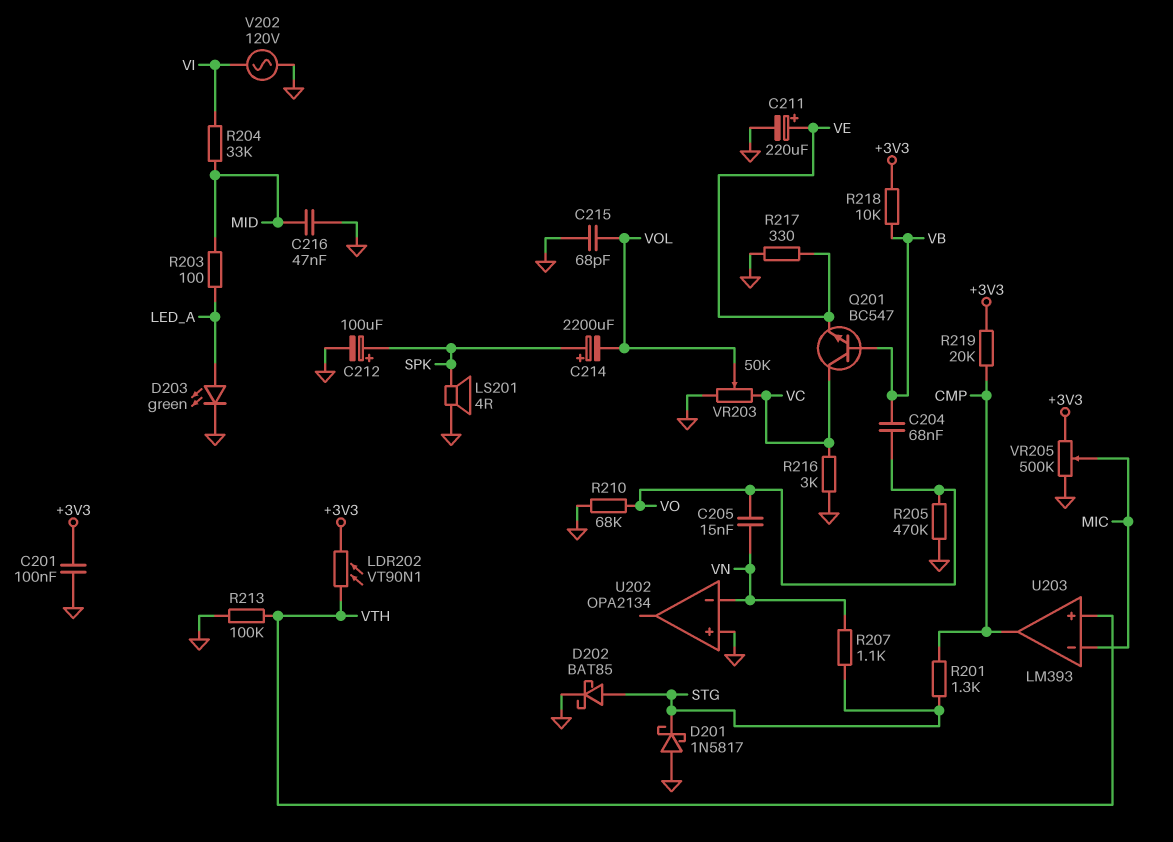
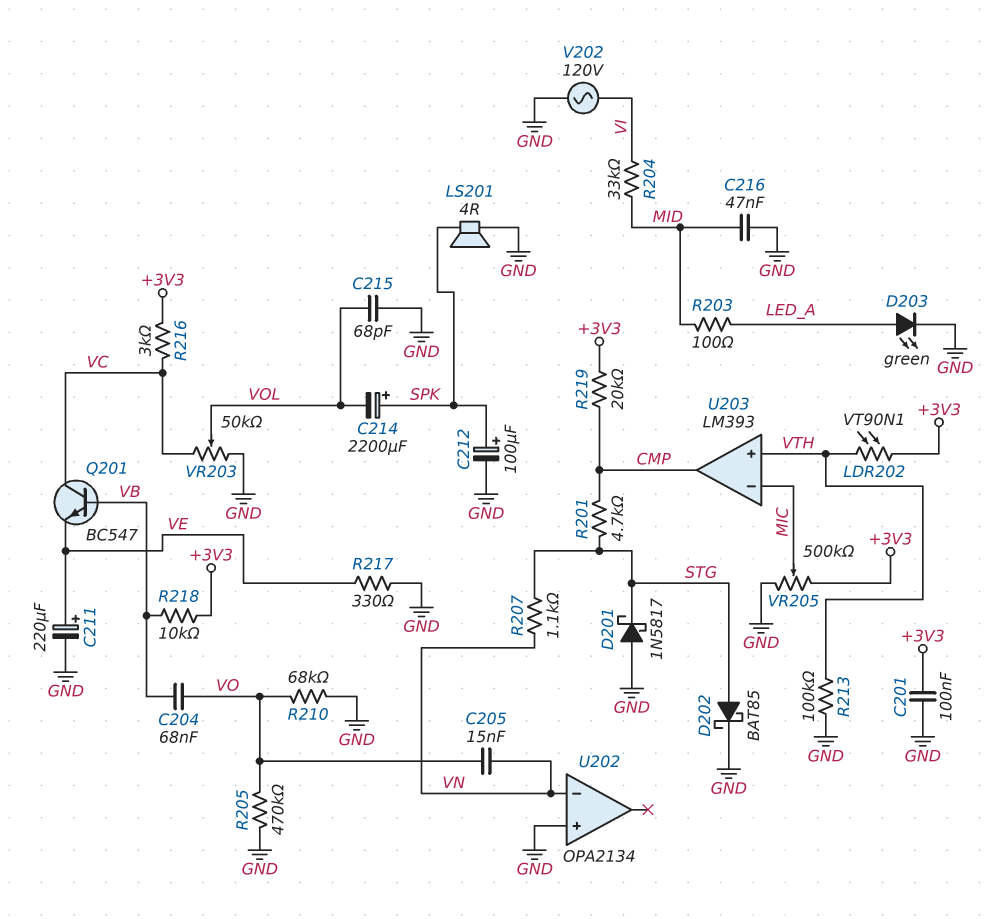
R201: 1.3k (CMP, STG) -> 4.7k (CMP, STG)
R216: 3k (GND, VC) -> 3k (+3V3, VC)

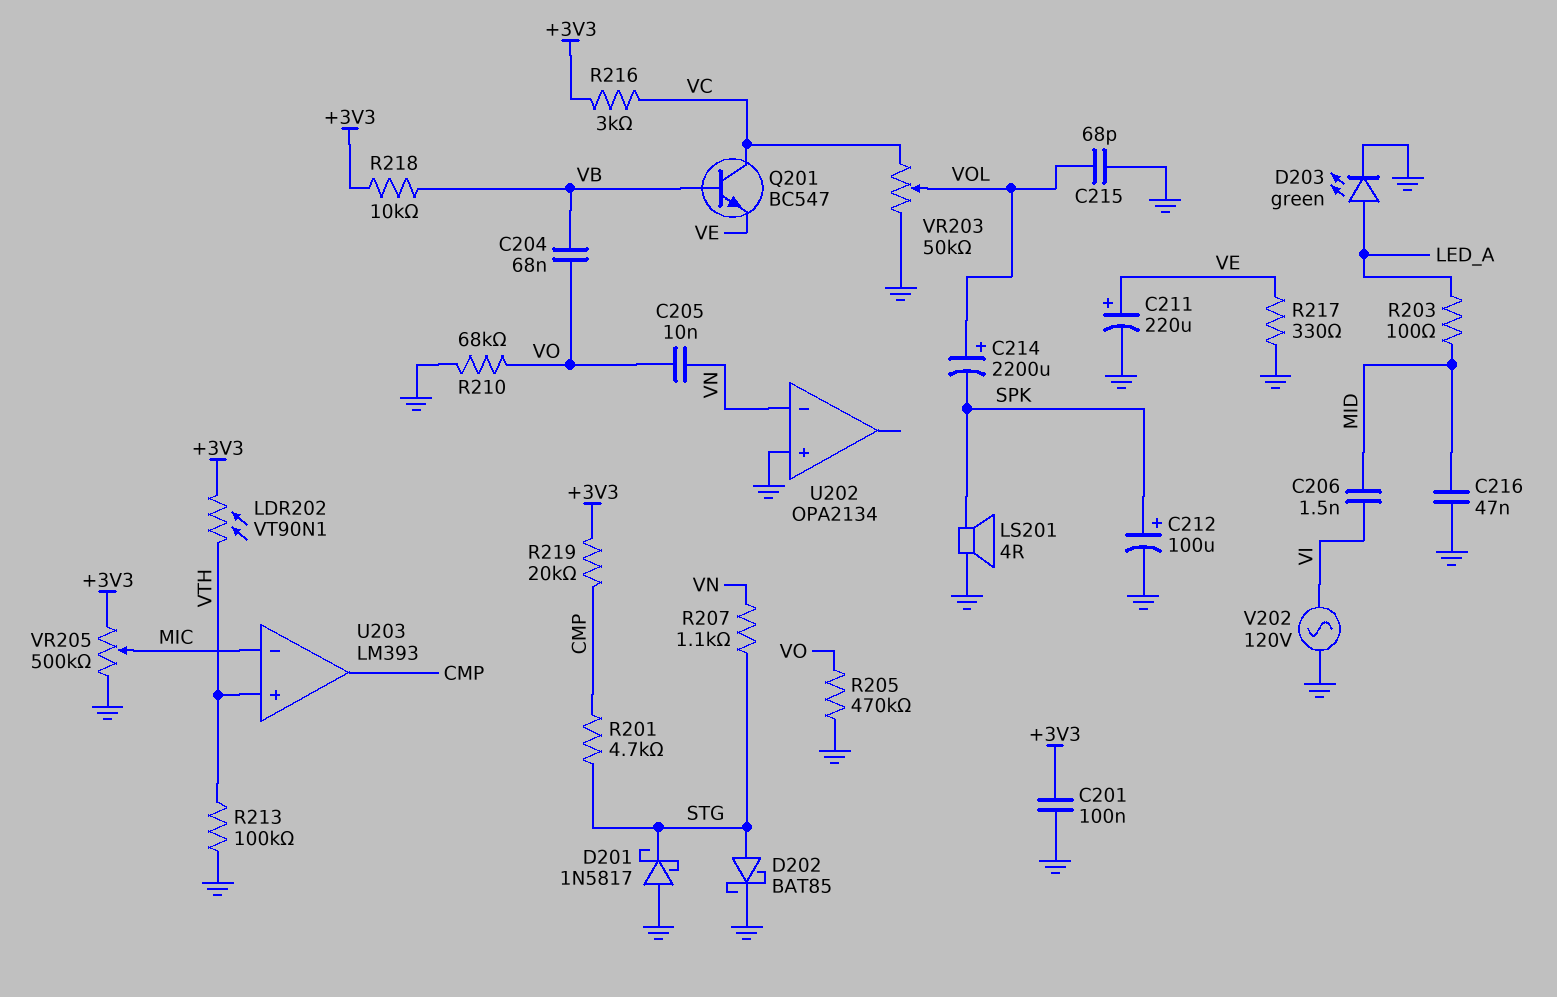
C205: 15nF (VN, VO) -> 10nF (VN, VO)
C206: none -> 1.5nF (MID, VI)
C214: 2200uF (plus SPK, minus VOL) -> 2200uF (plus VOL, minus SPK)
R204: 33k (MID, VI) -> none

